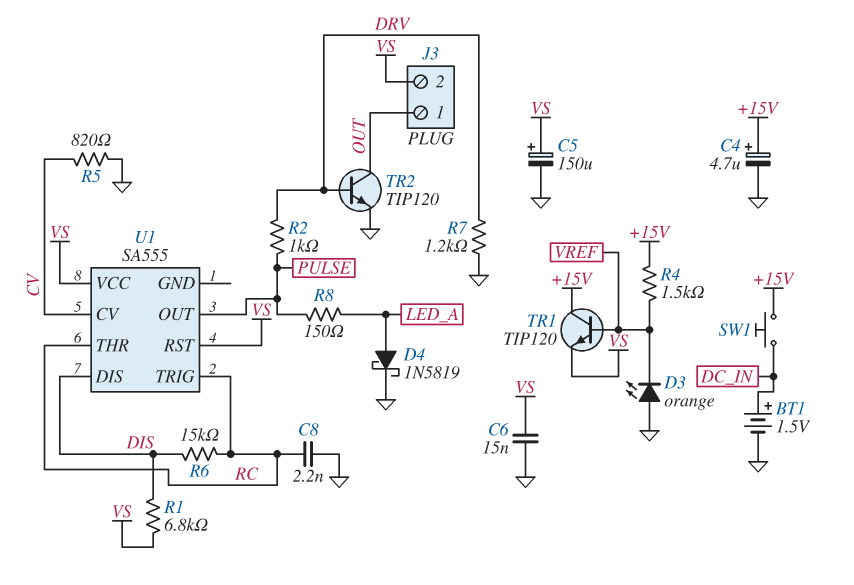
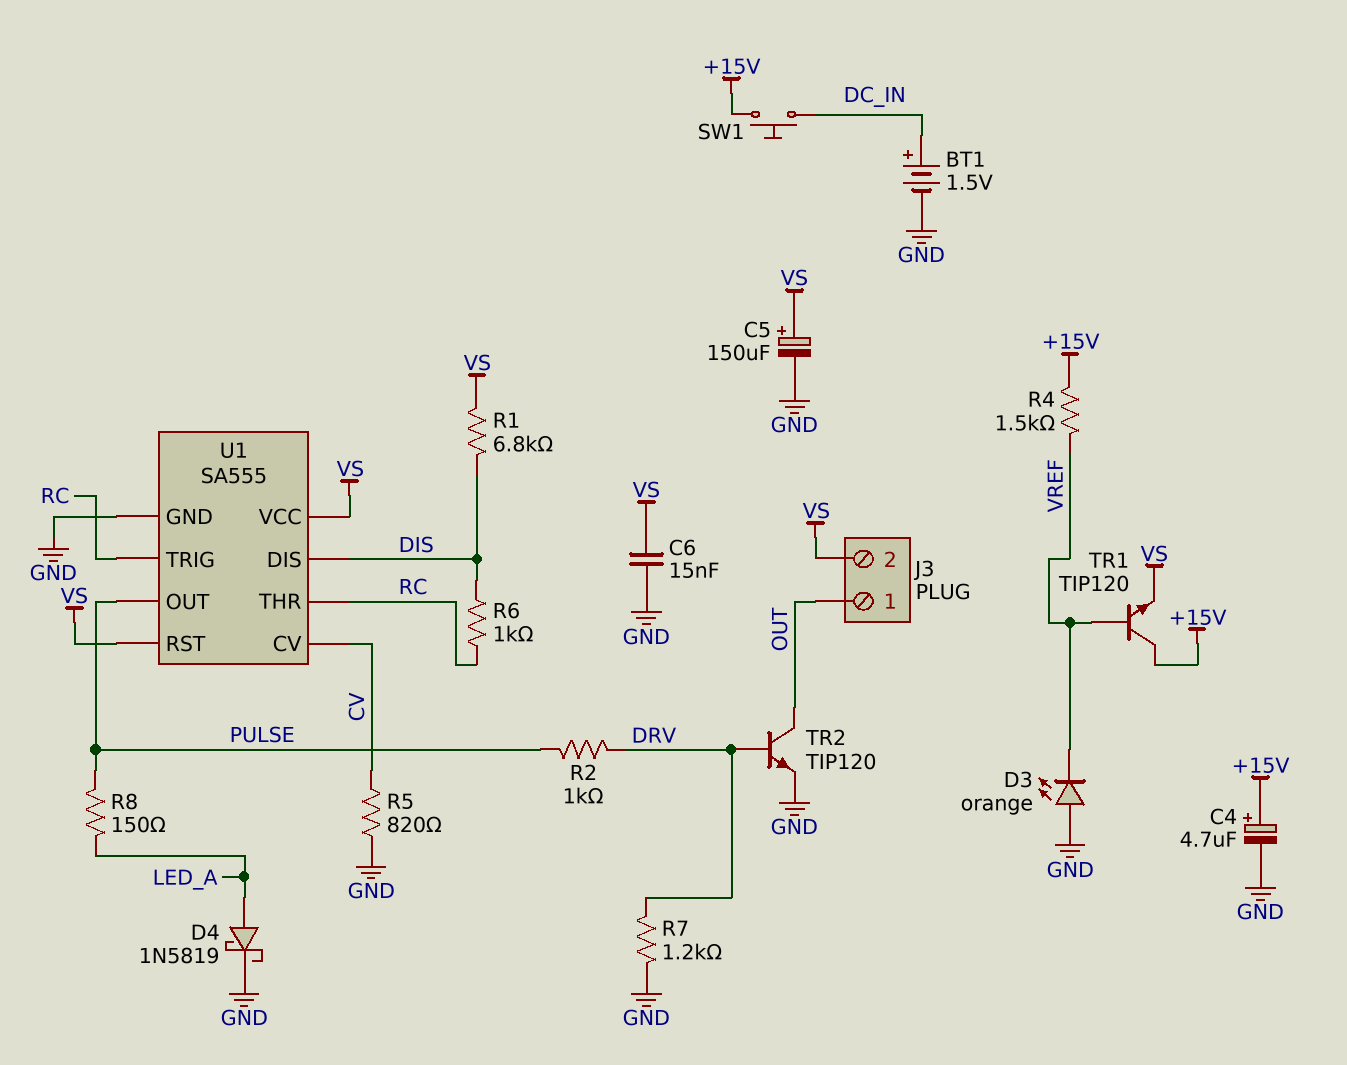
C8: 2.2nF (GND, RC) -> none
R6: 15k (DIS, RC) -> 1k (DIS, RC)
U1 pin GND: none -> GND

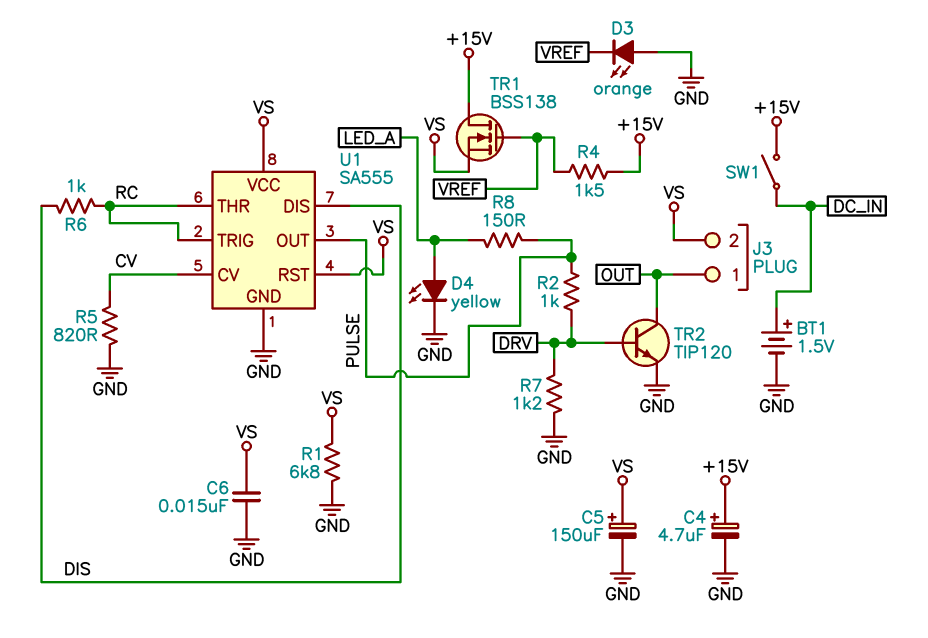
D4: schottky 1N5819 (A LED_A, K GND) -> LED yellow (A LED_A, K GND)
R1: 6.8k (DIS, VS) -> 6.8k (GND, VS)
SW1: button (+15V, DC_IN) -> switch (+15V, DC_IN)
TR1: NPN TIP120 (B VREF, C +15V, E VS) -> NMOS BSS138 (G VREF, D +15V, S VS)

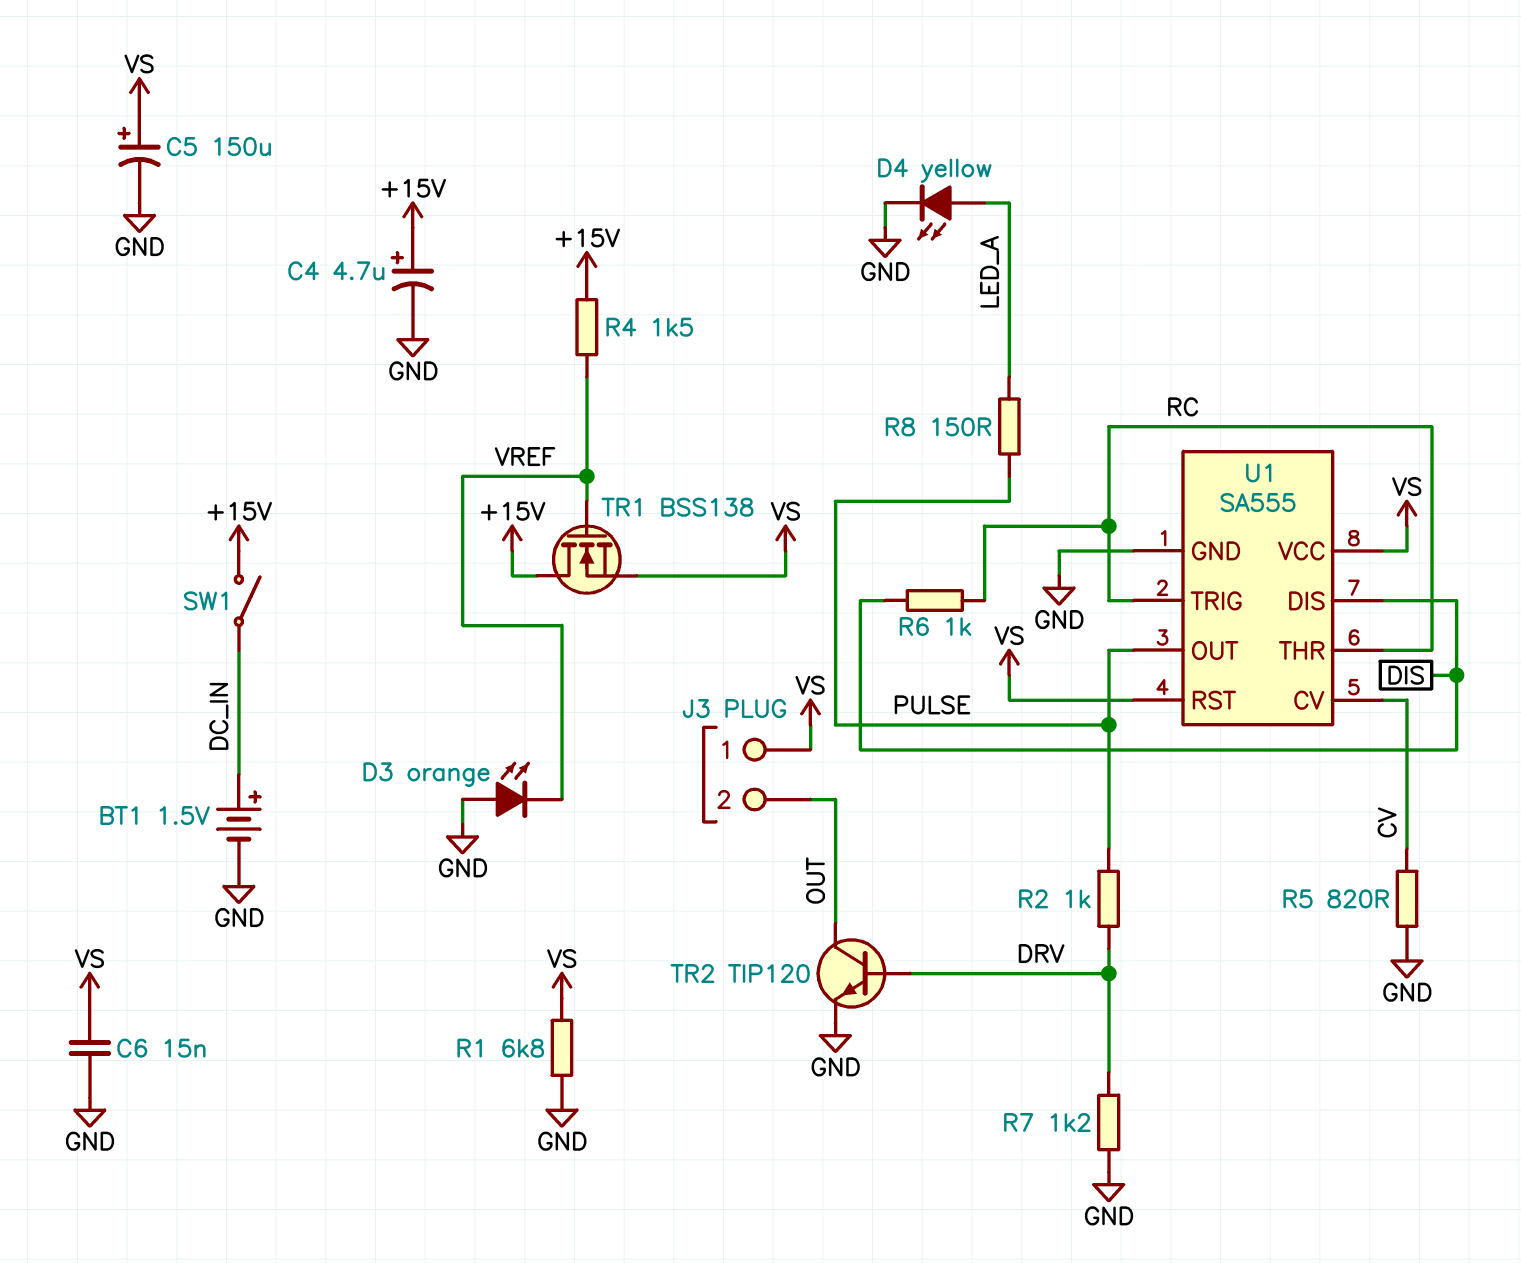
J3 pin 1: OUT -> VS
J3 pin 2: VS -> OUT

